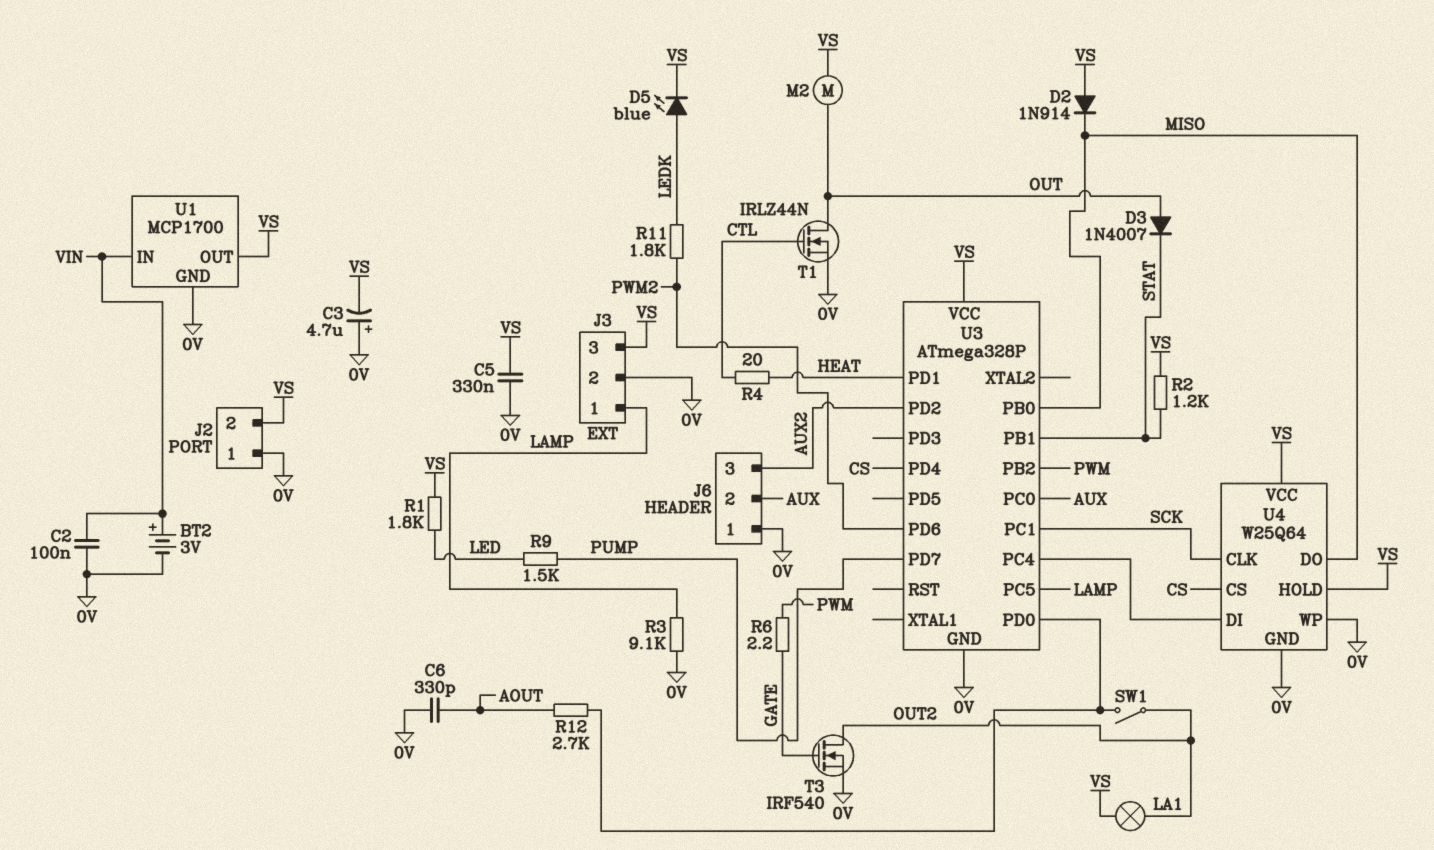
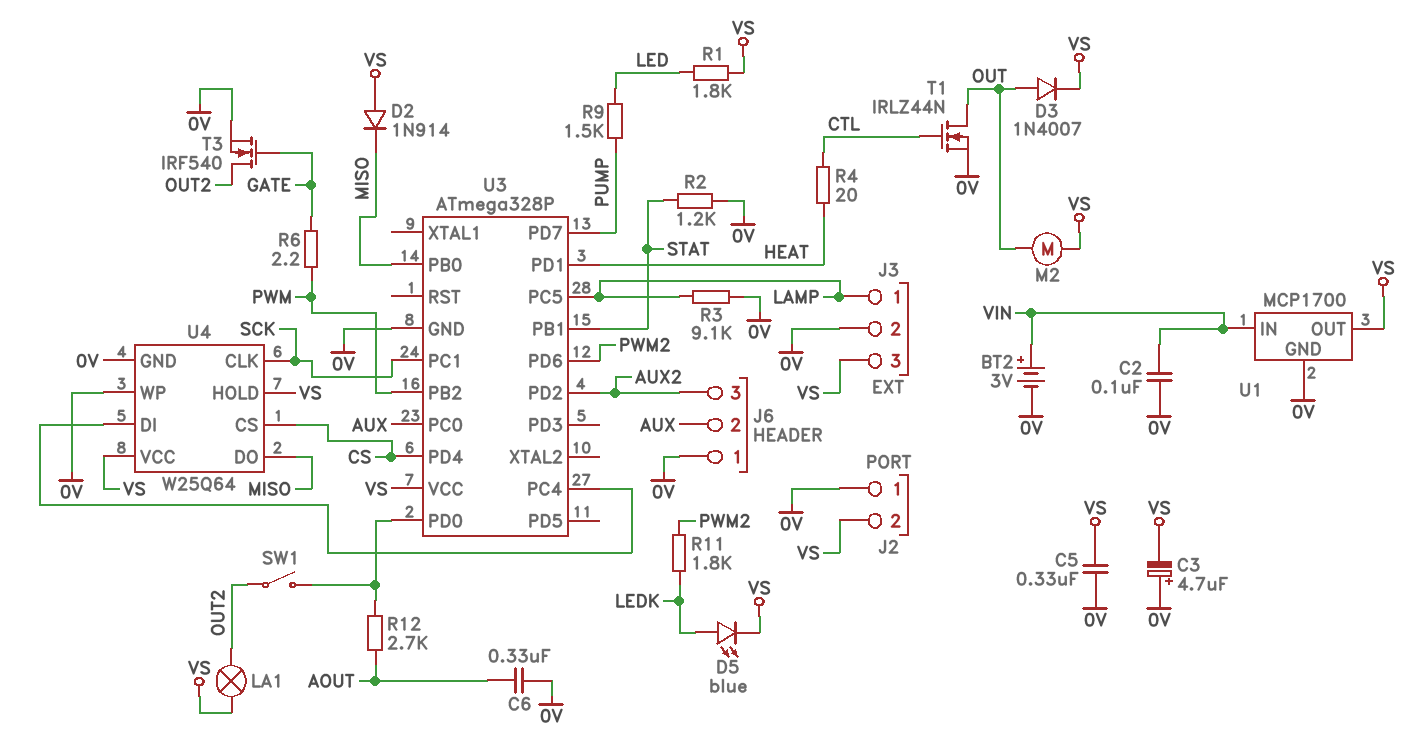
C6: 330pF (0V, AOUT) -> 330nF (0V, AOUT)
D3: diode 1N4007 (A OUT, K STAT) -> diode 1N4007 (A OUT, K VS)
R2: 1.2k (STAT, VS) -> 1.2k (0V, STAT)

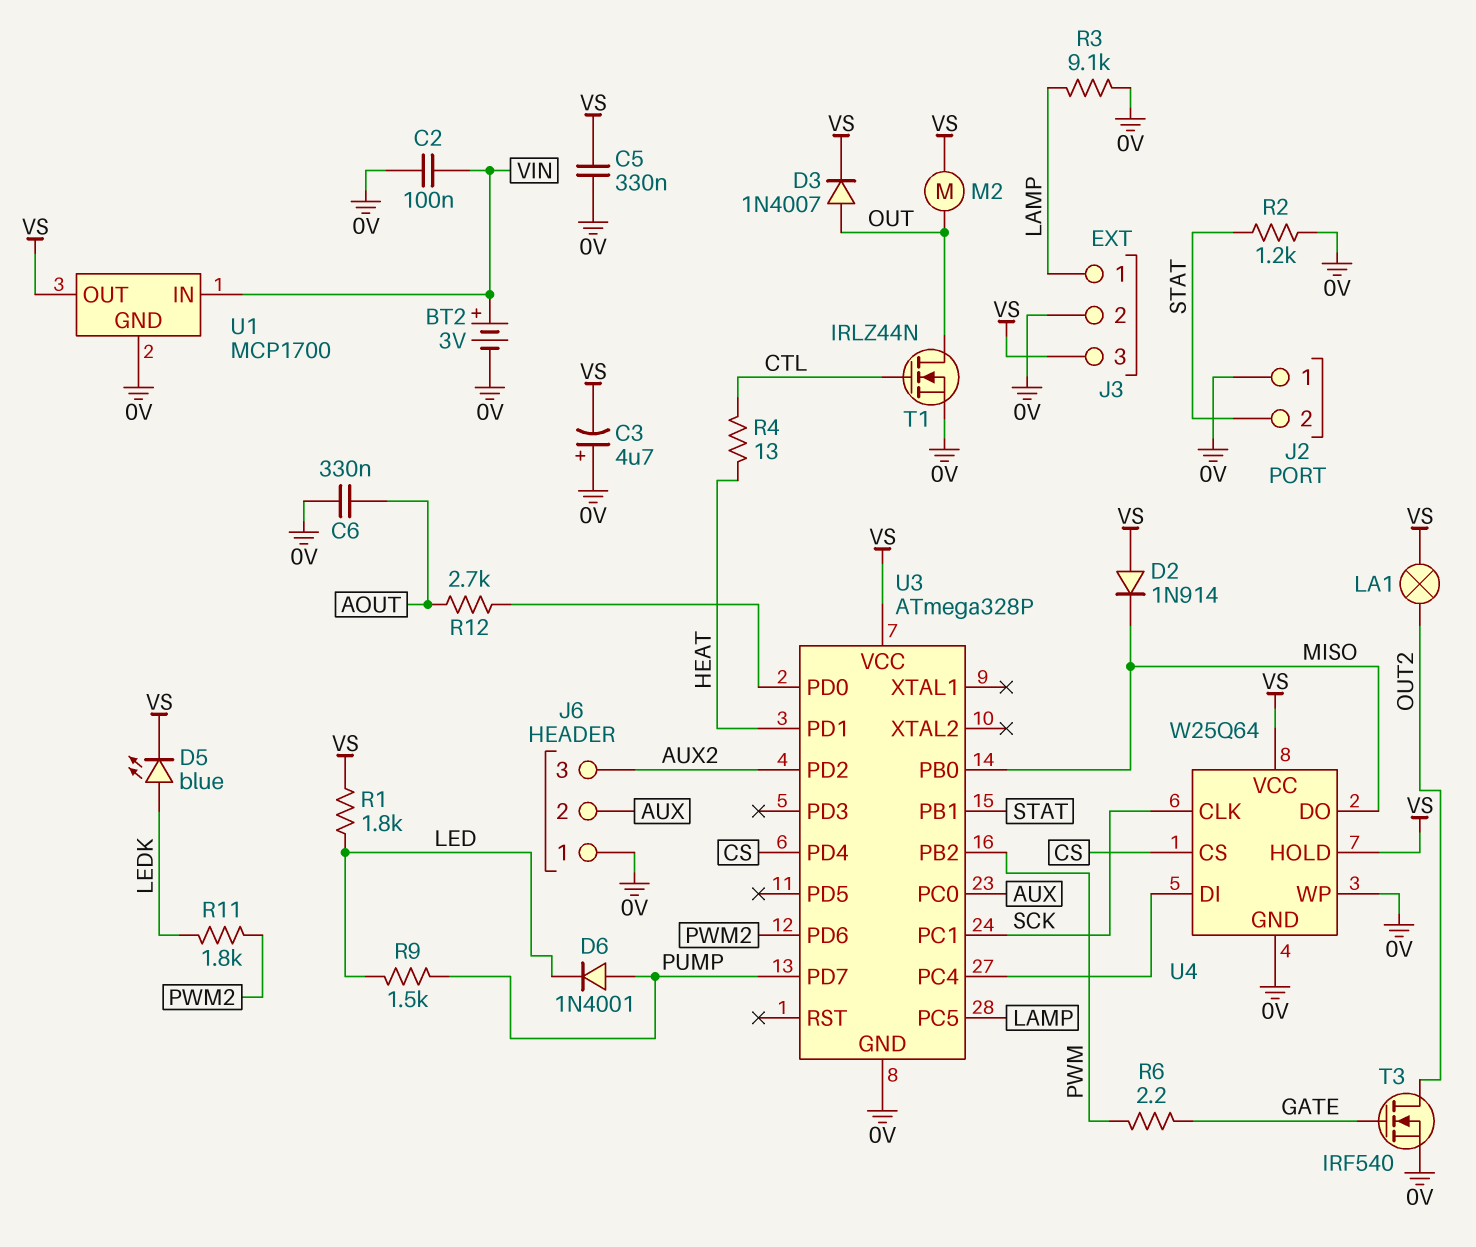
D6: none -> diode 1N4001 (A PUMP, K LED)
J2 pin 2: VS -> STAT
R4: 20 (CTL, HEAT) -> 13 (CTL, HEAT)
SW1: switch (OUT2, U3/PD0) -> none

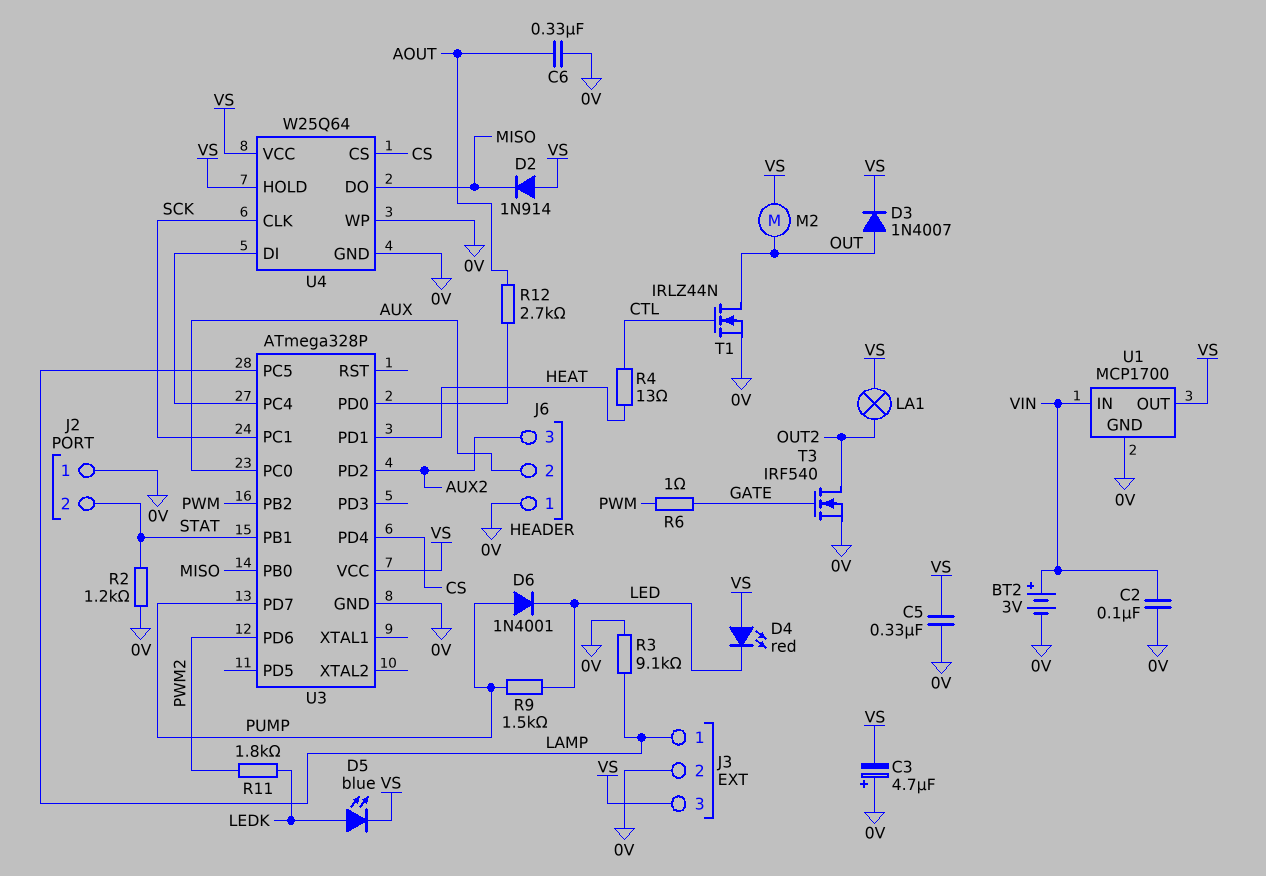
D4: none -> LED red (A VS, K LED)
R1: 1.8k (LED, VS) -> none
R6: 2.2 (GATE, PWM) -> 1 (GATE, PWM)

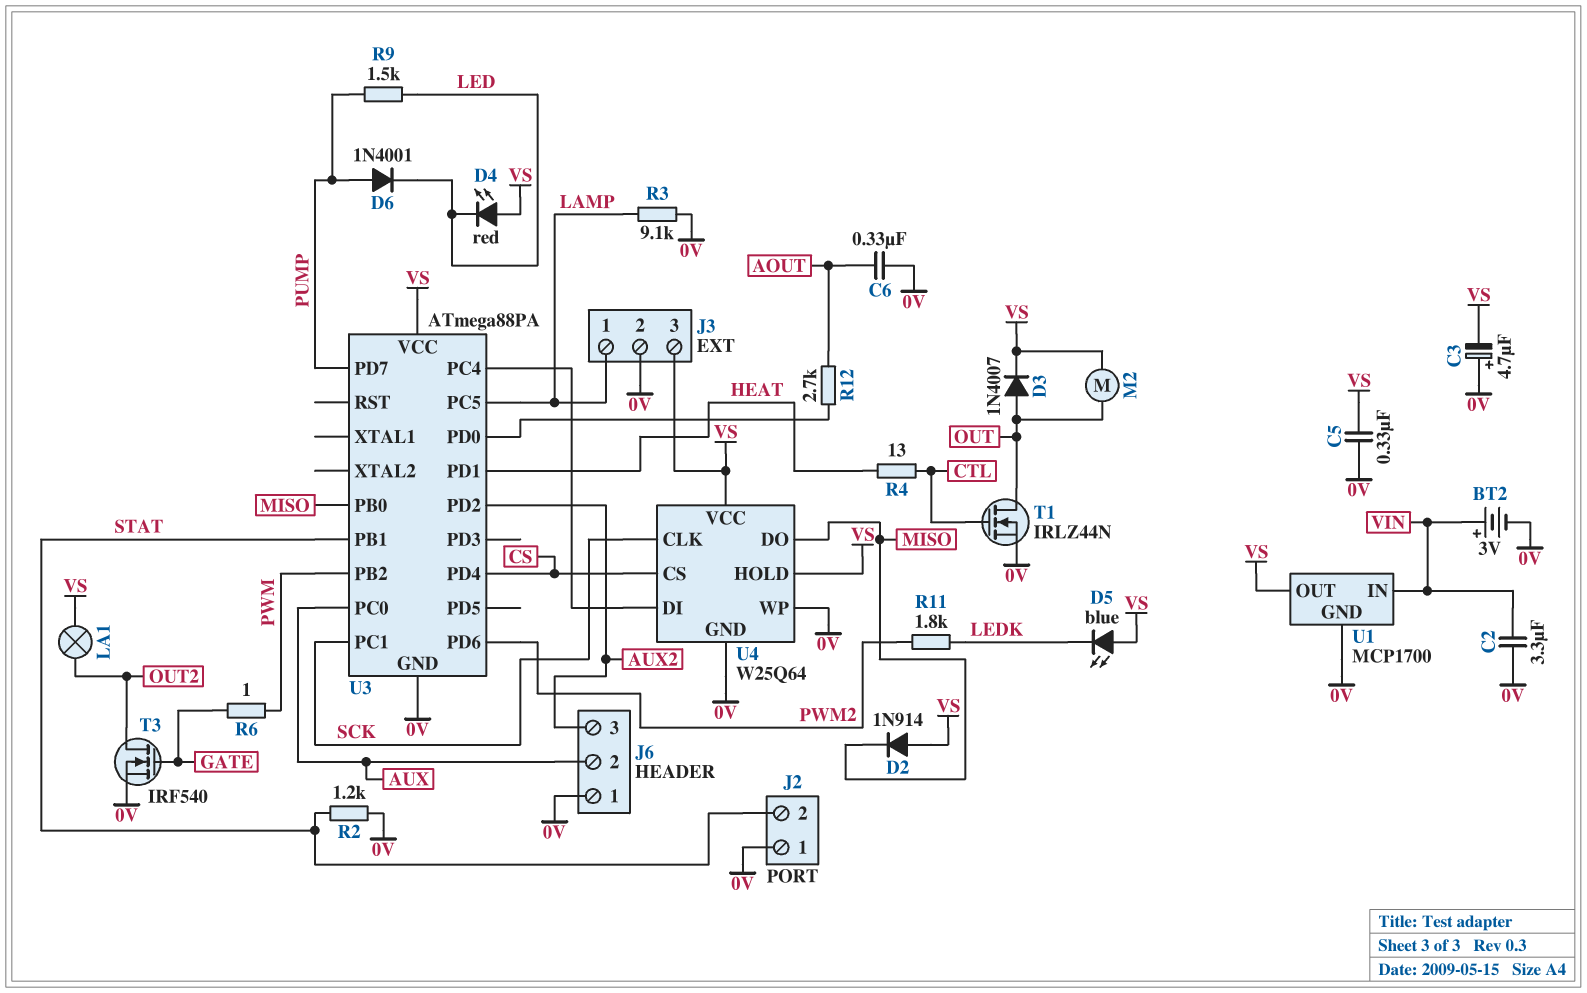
C2: 100nF (0V, VIN) -> 3.3uF (0V, VIN)
D5: LED blue (A LEDK, K VS) -> LED blue (A VS, K LEDK)
U3: ATmega328P -> ATmega88PA

